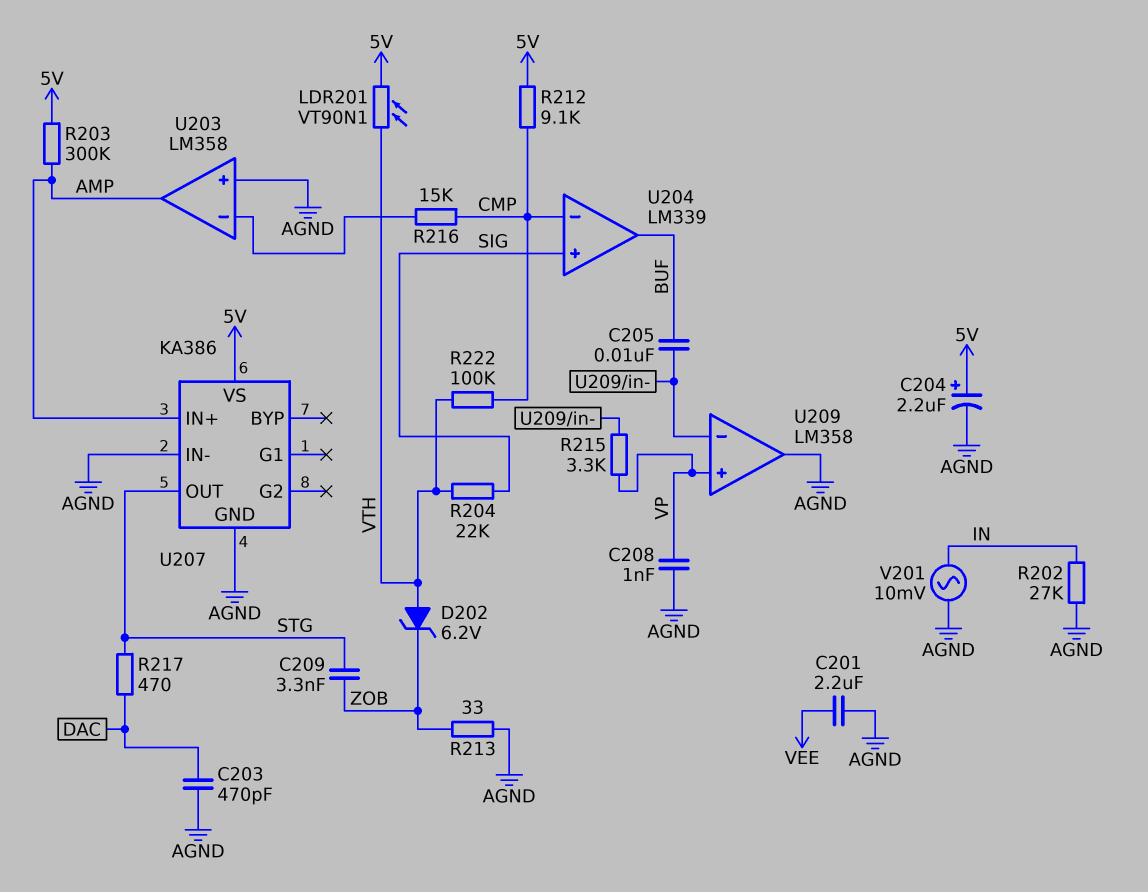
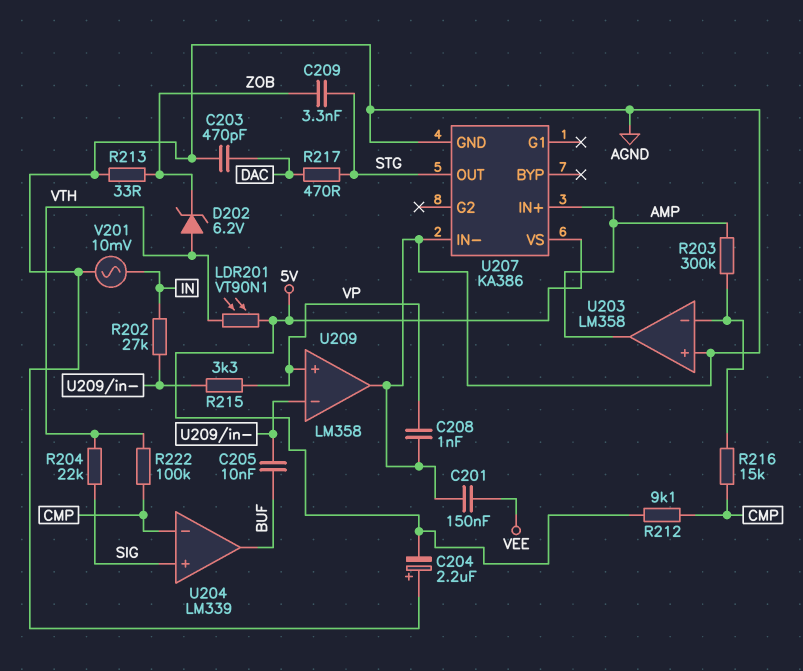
C201: 2.2uF (AGND, VEE) -> 150nF (AGND, VEE)
C204: 2.2uF (plus 5V, minus AGND) -> 2.2uF (plus AGND, minus 5V)
R202: 27k (AGND, IN) -> 27k (IN, U209/in-)
R203: 300k (5V, AMP) -> 300k (AMP, U203/in-)

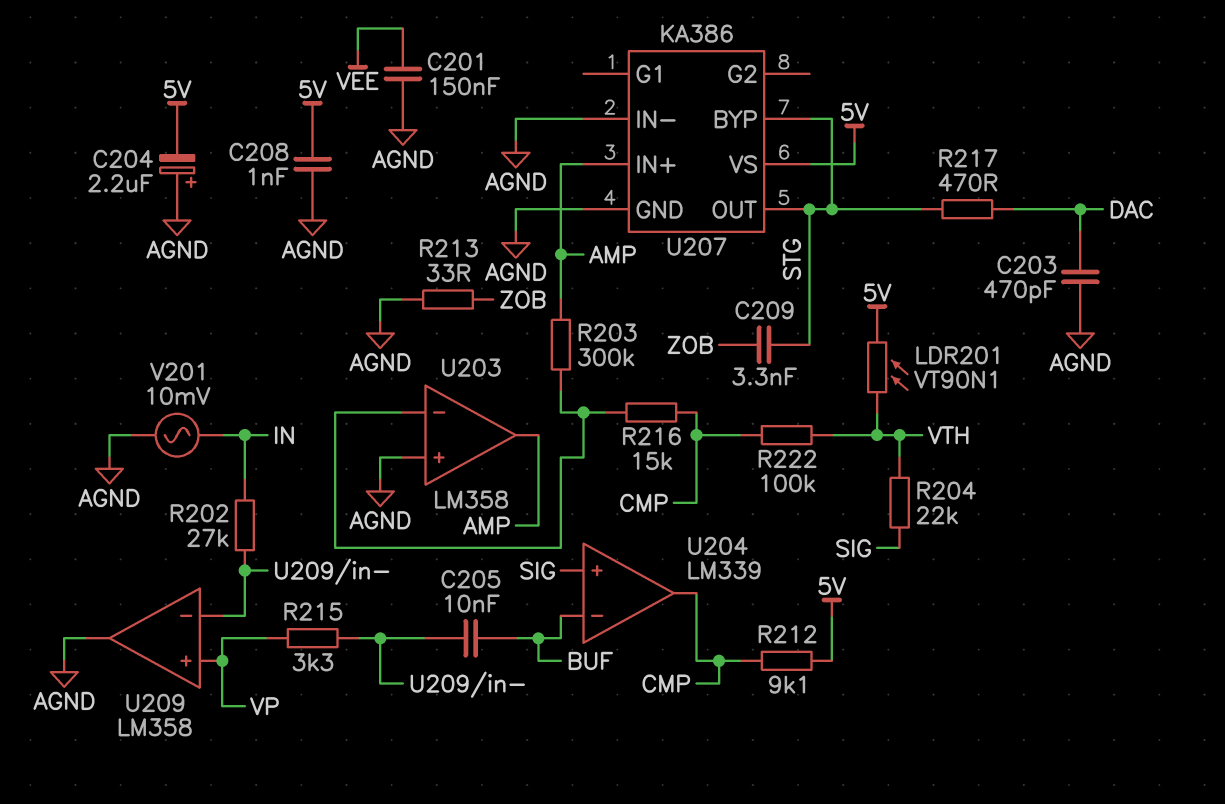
C208: 1nF (AGND, VP) -> 1nF (5V, AGND)
D202: zener 6.2V (A VTH, K ZOB) -> none
U204 pin in-: CMP -> BUF
U204 pin out: BUF -> CMP
U207 pin BYP: none -> STG

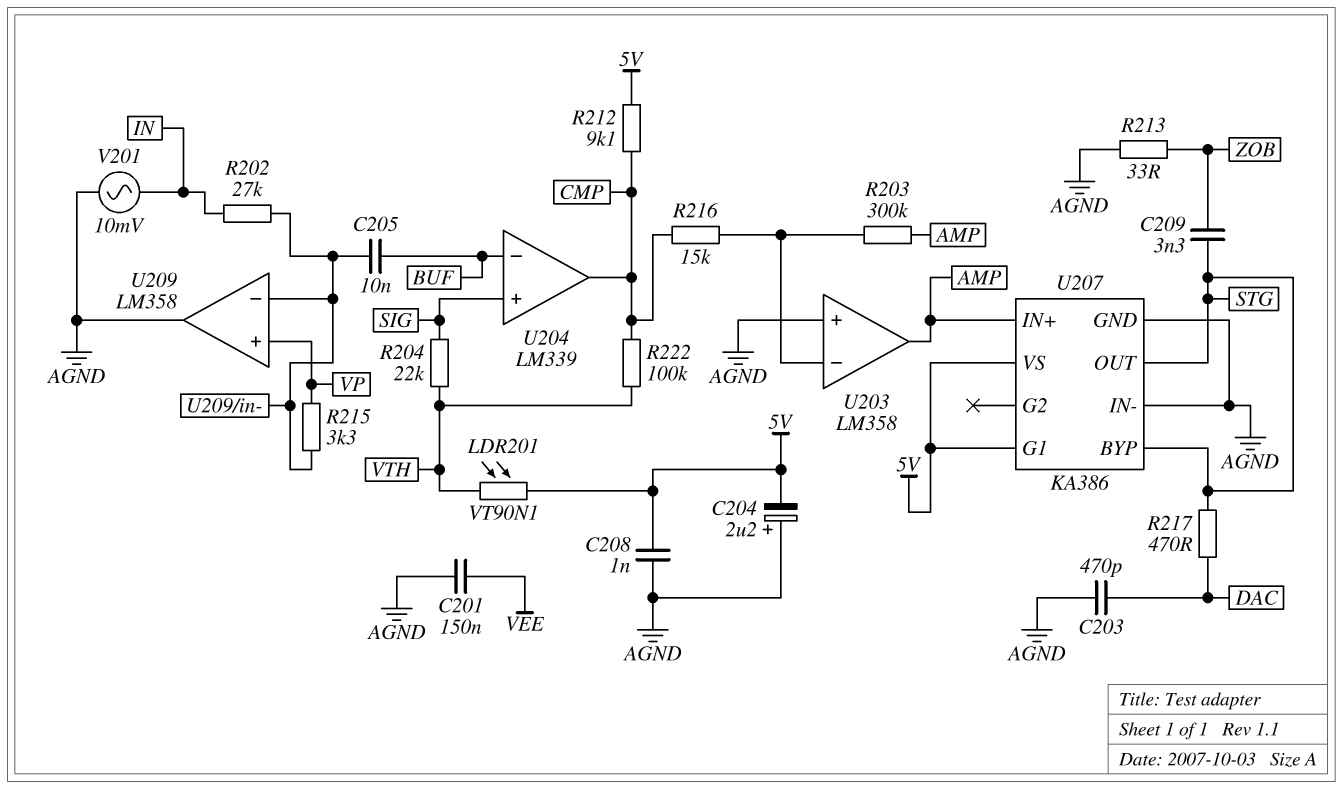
U207 pin G1: none -> 5V

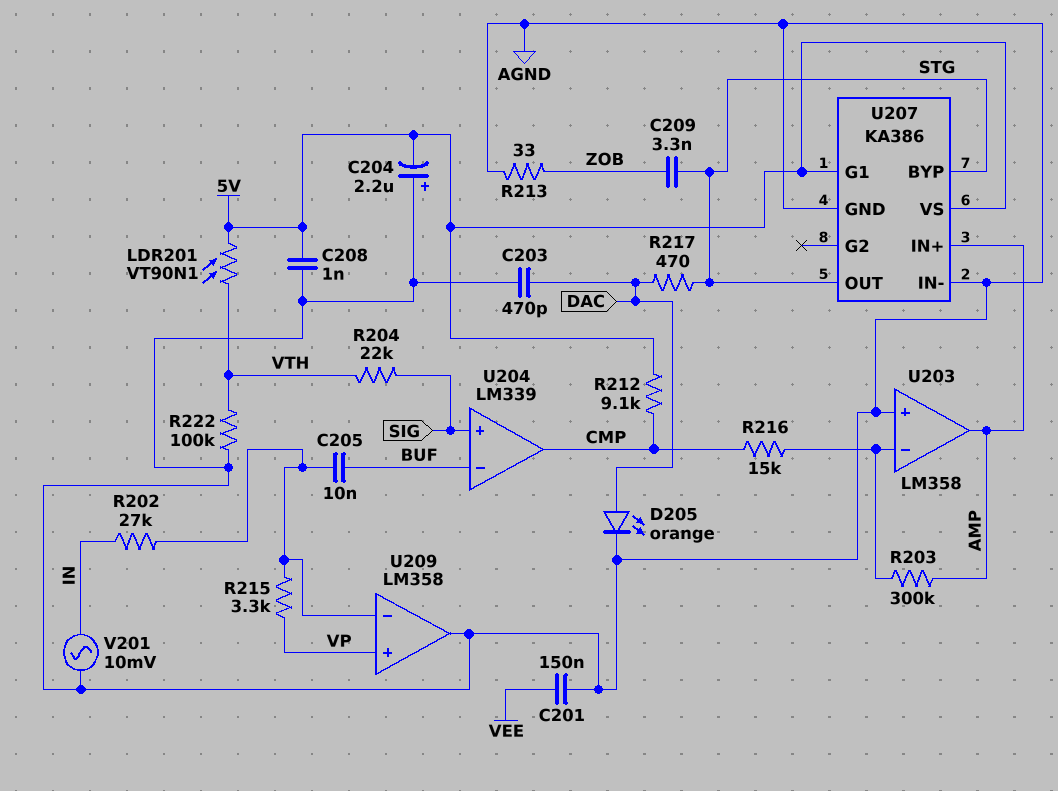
D205: none -> LED orange (A DAC, K AGND)
R222: 100k (CMP, VTH) -> 100k (AGND, VTH)

